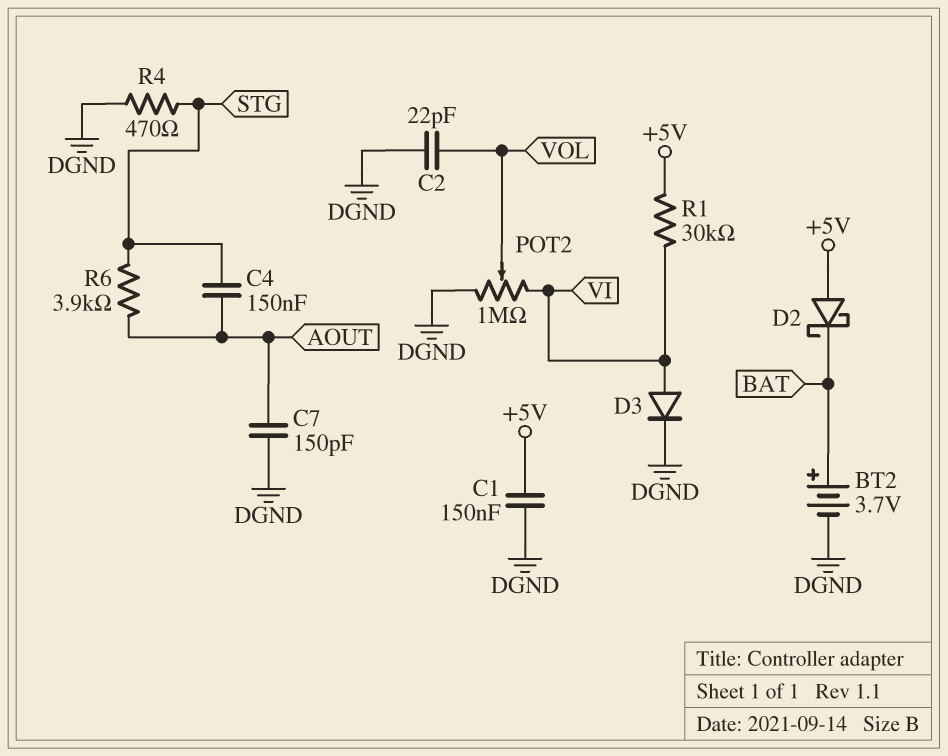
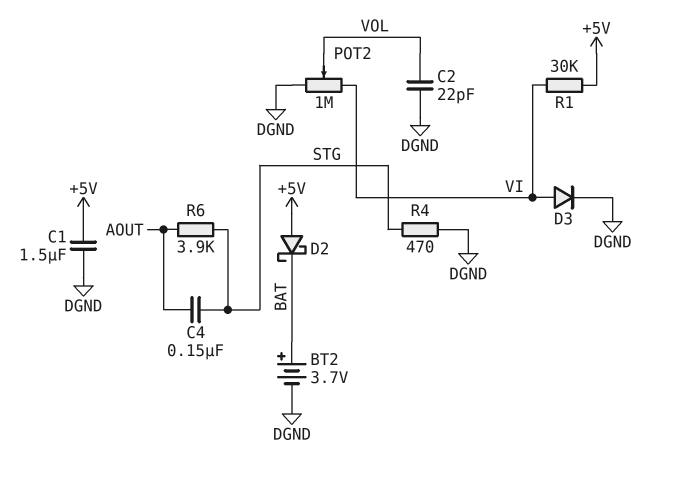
C1: 150nF (+5V, DGND) -> 1.5uF (+5V, DGND)
C7: 150pF (AOUT, DGND) -> none

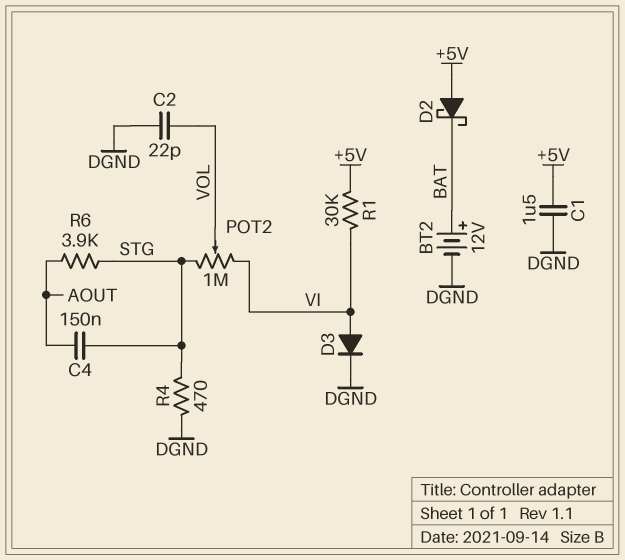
BT2: 3.7V (plus BAT, minus DGND) -> 12V (plus BAT, minus DGND)
POT2: 1M (DGND, VI, wiper VOL) -> 1M (STG, VI, wiper VOL)

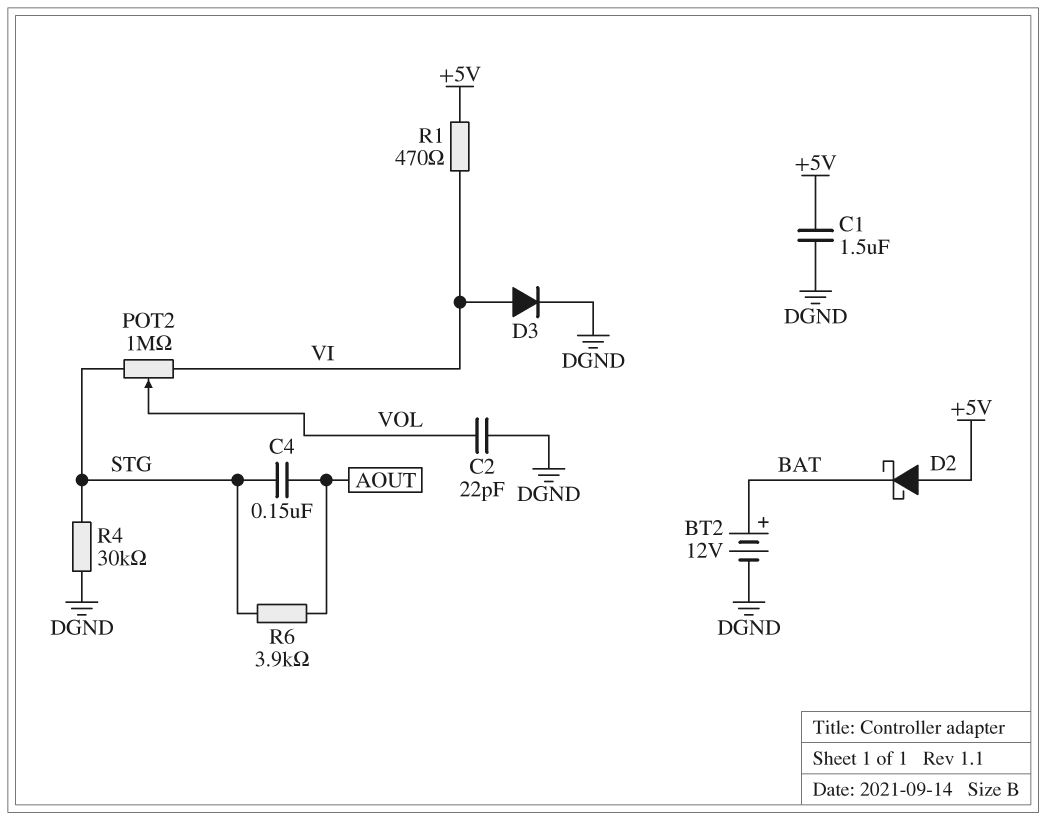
R1: 30k (+5V, VI) -> 470 (+5V, VI)
R4: 470 (DGND, STG) -> 30k (DGND, STG)

